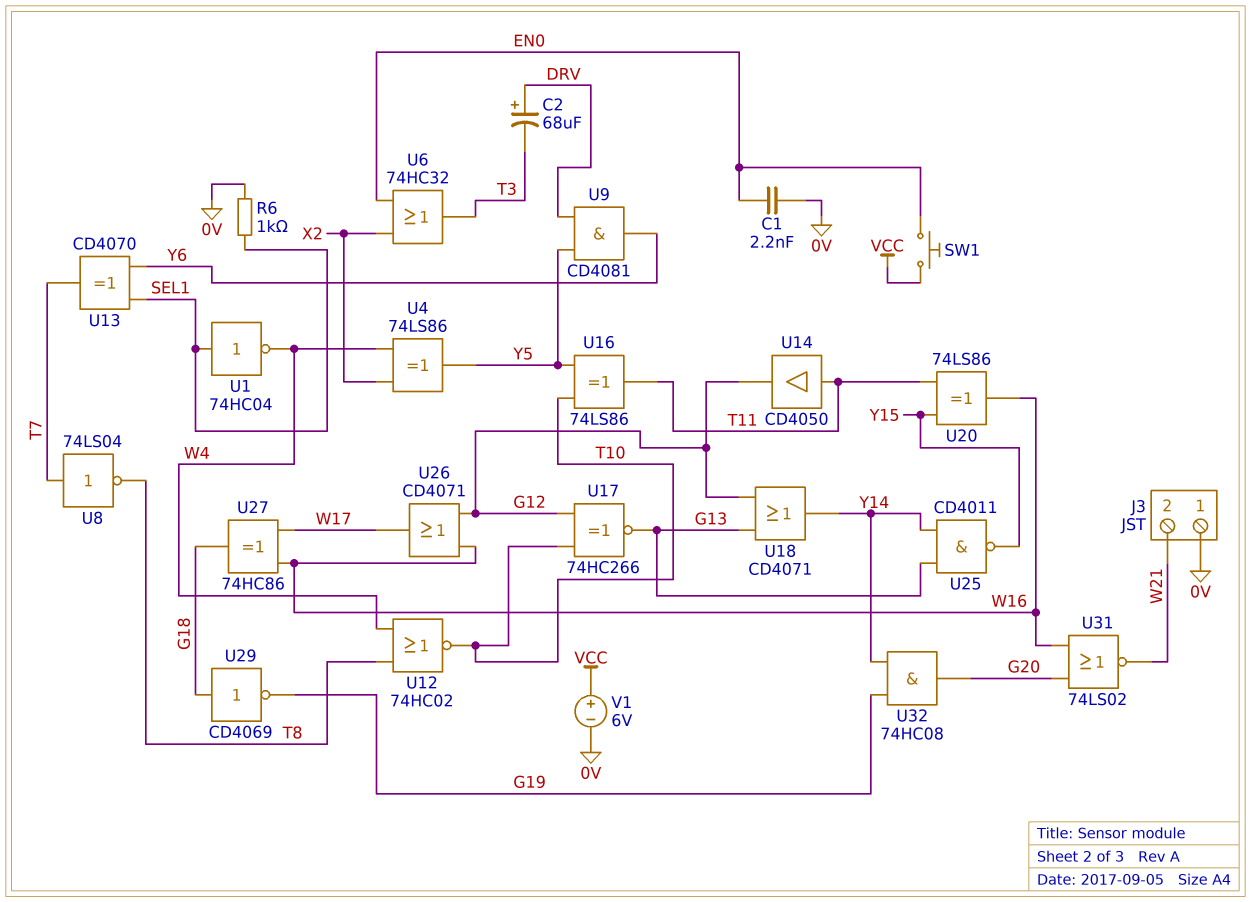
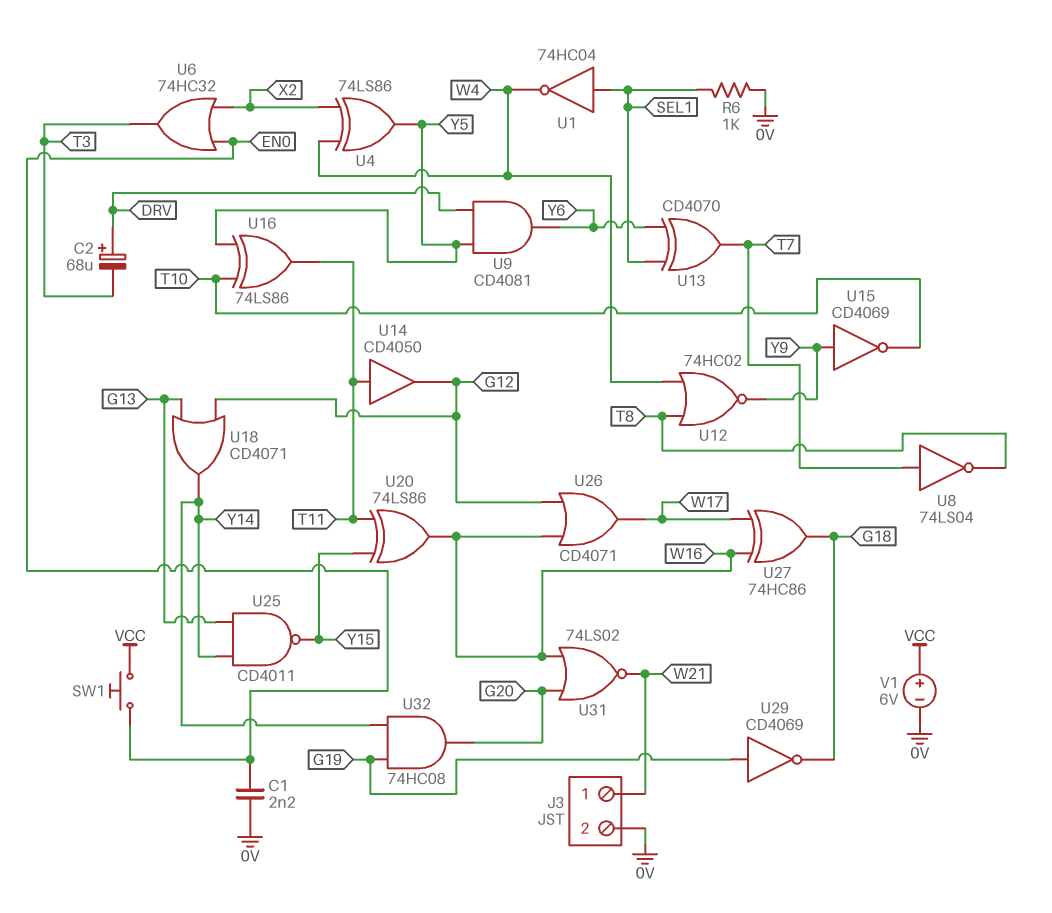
J3 pin 1: 0V -> W21
J3 pin 2: W21 -> 0V
U12: NOR 74HC02 (in T8, in W4, out T10) -> NOR 74HC02 (in T8, in W4, out Y9)
U15: none -> NOT CD4069 (in Y9, out T10)
U17: XNOR 74HC266 (in G12, in T10, out G13) -> none
U29: NOT CD4069 (in G18, out G19) -> NOT CD4069 (in G19, out G18)

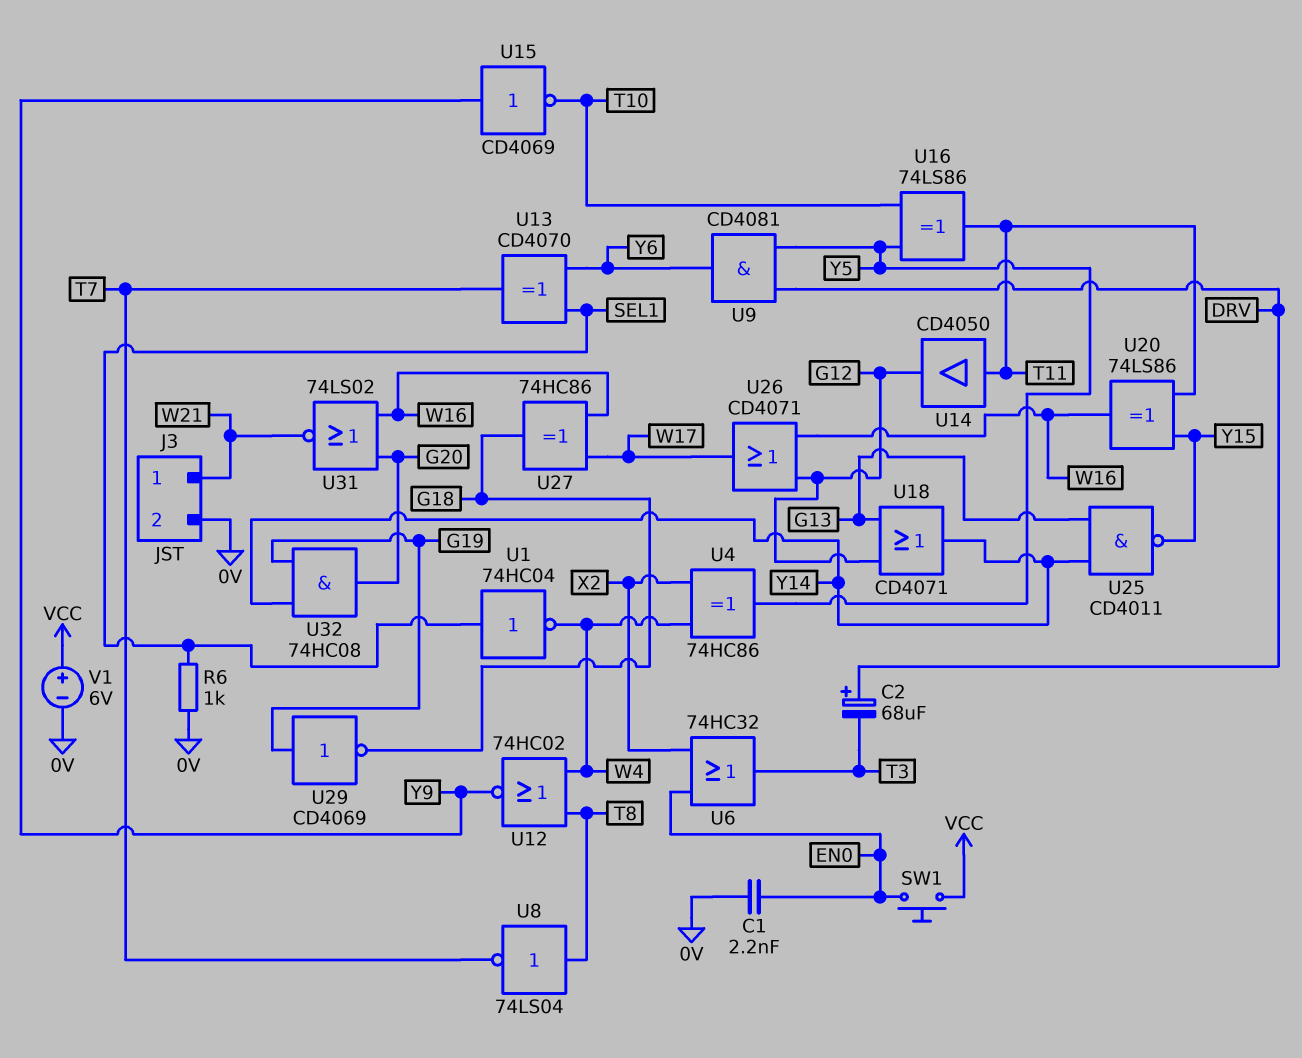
U4: XOR 74LS86 (in W4, in X2, out Y5) -> XOR 74HC86 (in W4, in X2, out Y5)
U8: NOT 74LS04 (in T7, out T8) -> NOT 74LS04 (in T8, out T7)

